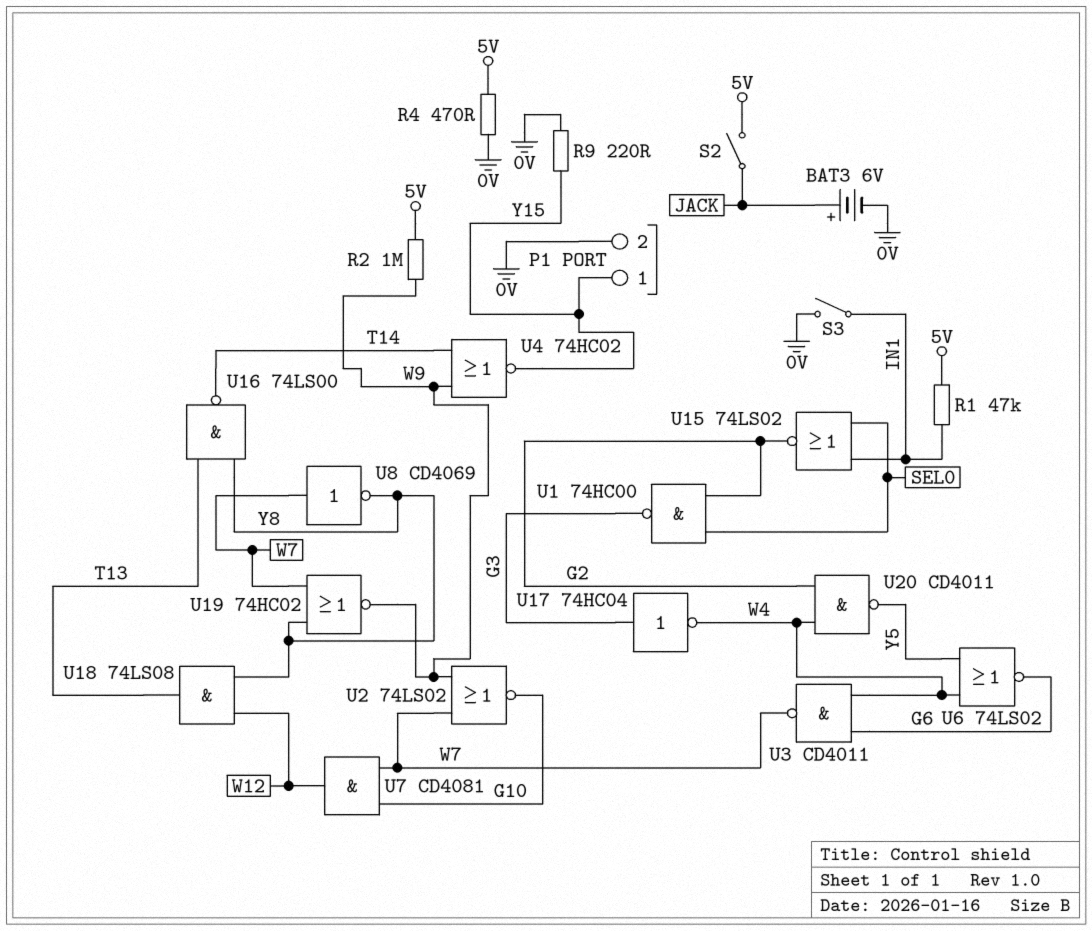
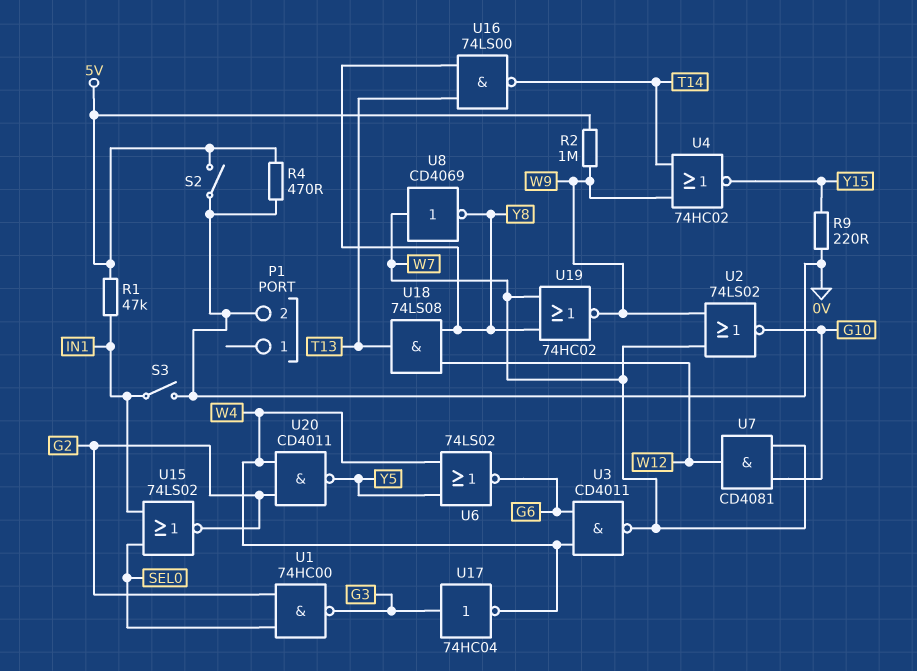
BAT3: 6V (plus JACK, minus 0V) -> none
P1 pin 1: Y15 -> none
S2: switch (5V, JACK) -> switch (0V, 5V)

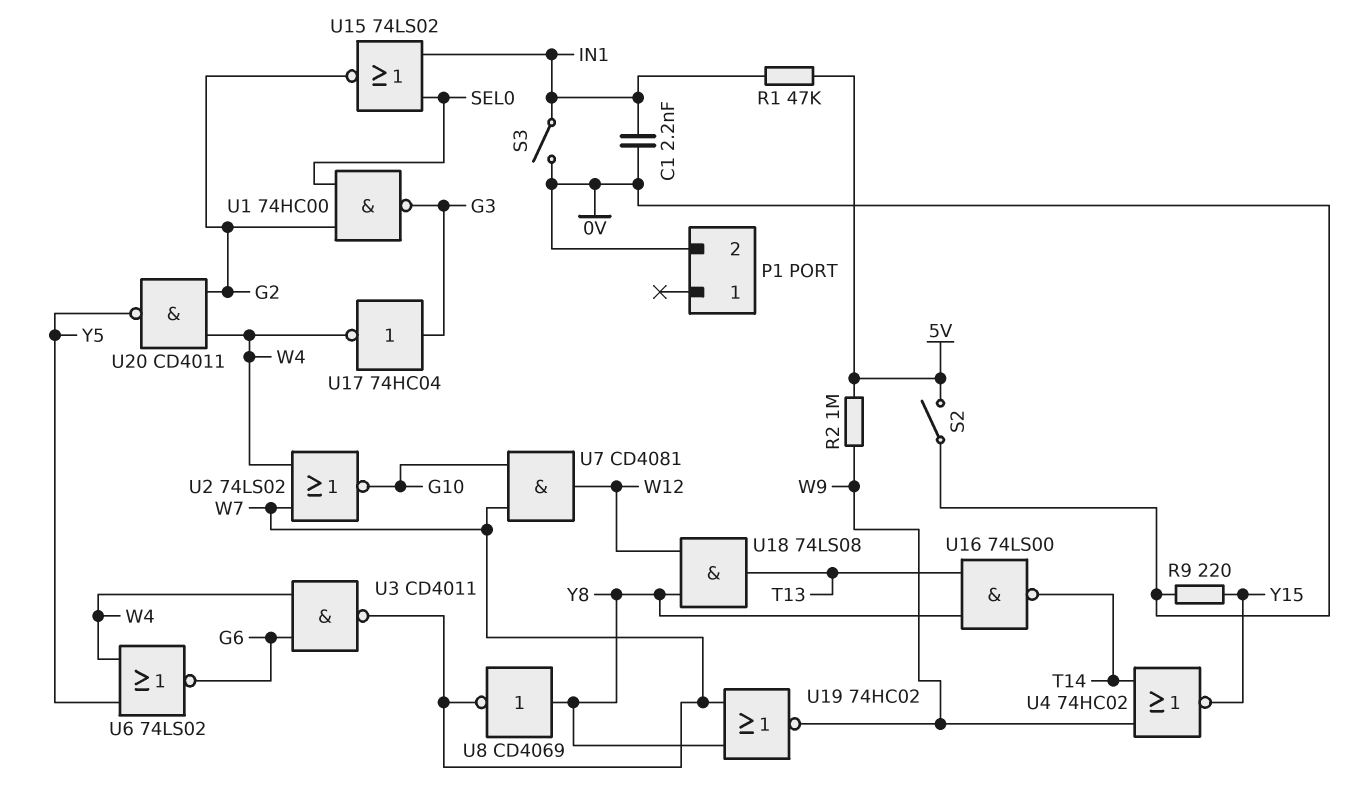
C1: none -> 2.2nF (0V, IN1)
R4: 470 (0V, 5V) -> none
U2: NOR 74LS02 (in W7, in W9, out G10) -> NOR 74LS02 (in W4, in W7, out G10)
U8: NOT CD4069 (in W7, out Y8) -> NOT CD4069 (in Y8, out W7)

